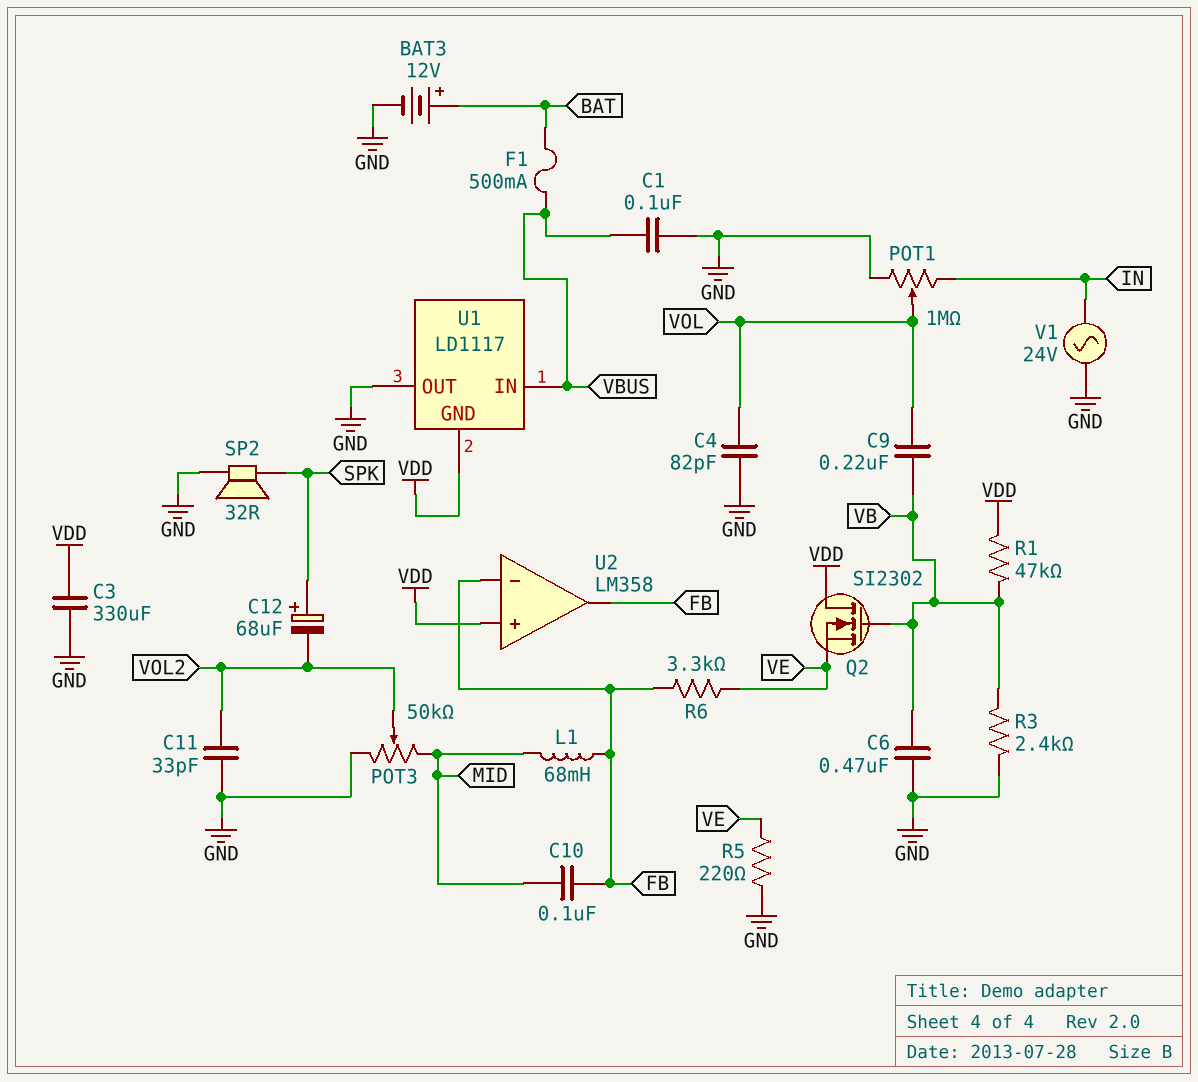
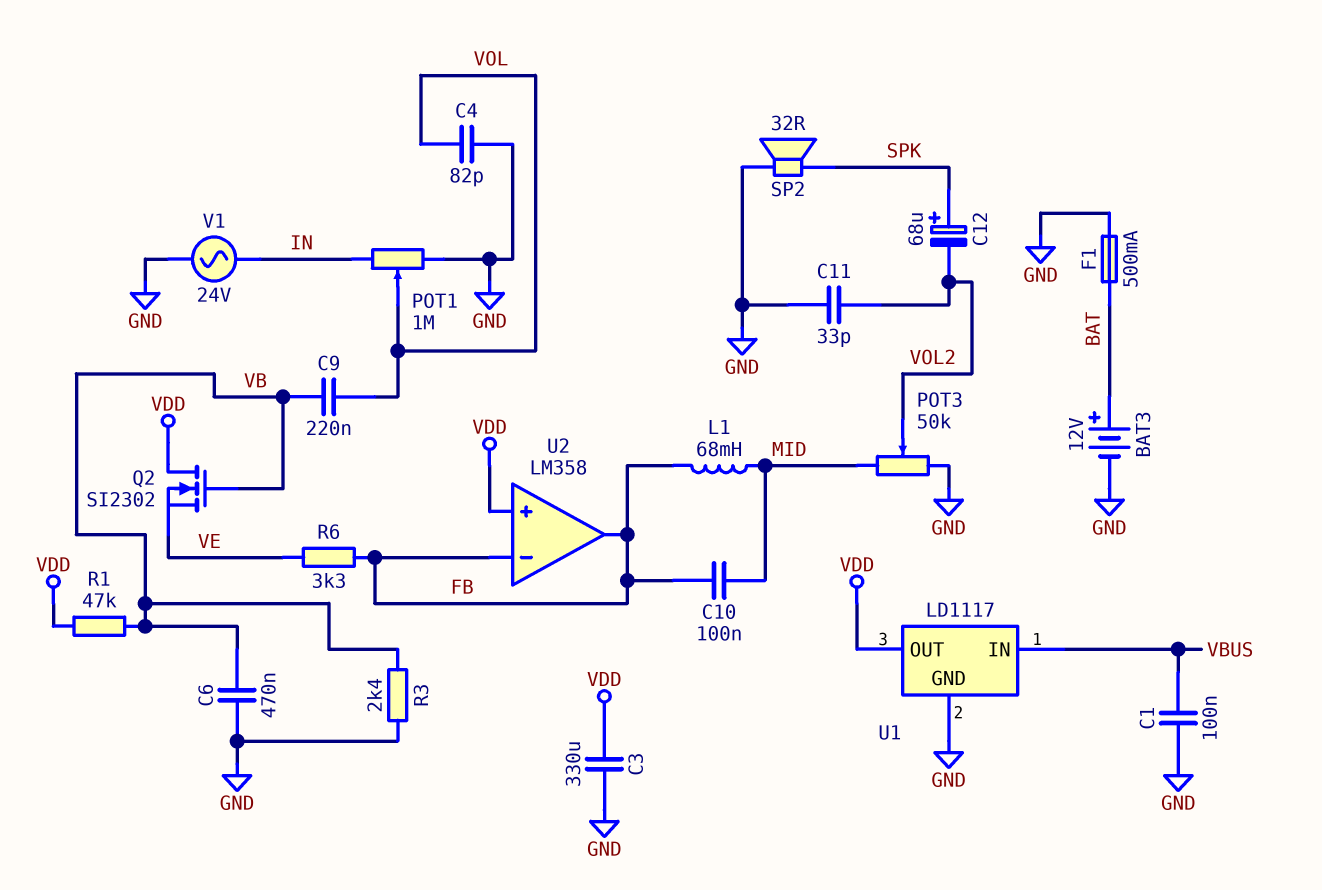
F1: 500mA (BAT, VBUS) -> 500mA (BAT, GND)
R5: 220 (GND, VE) -> none
U1 pin GND: VDD -> GND
U1 pin OUT: GND -> VDD

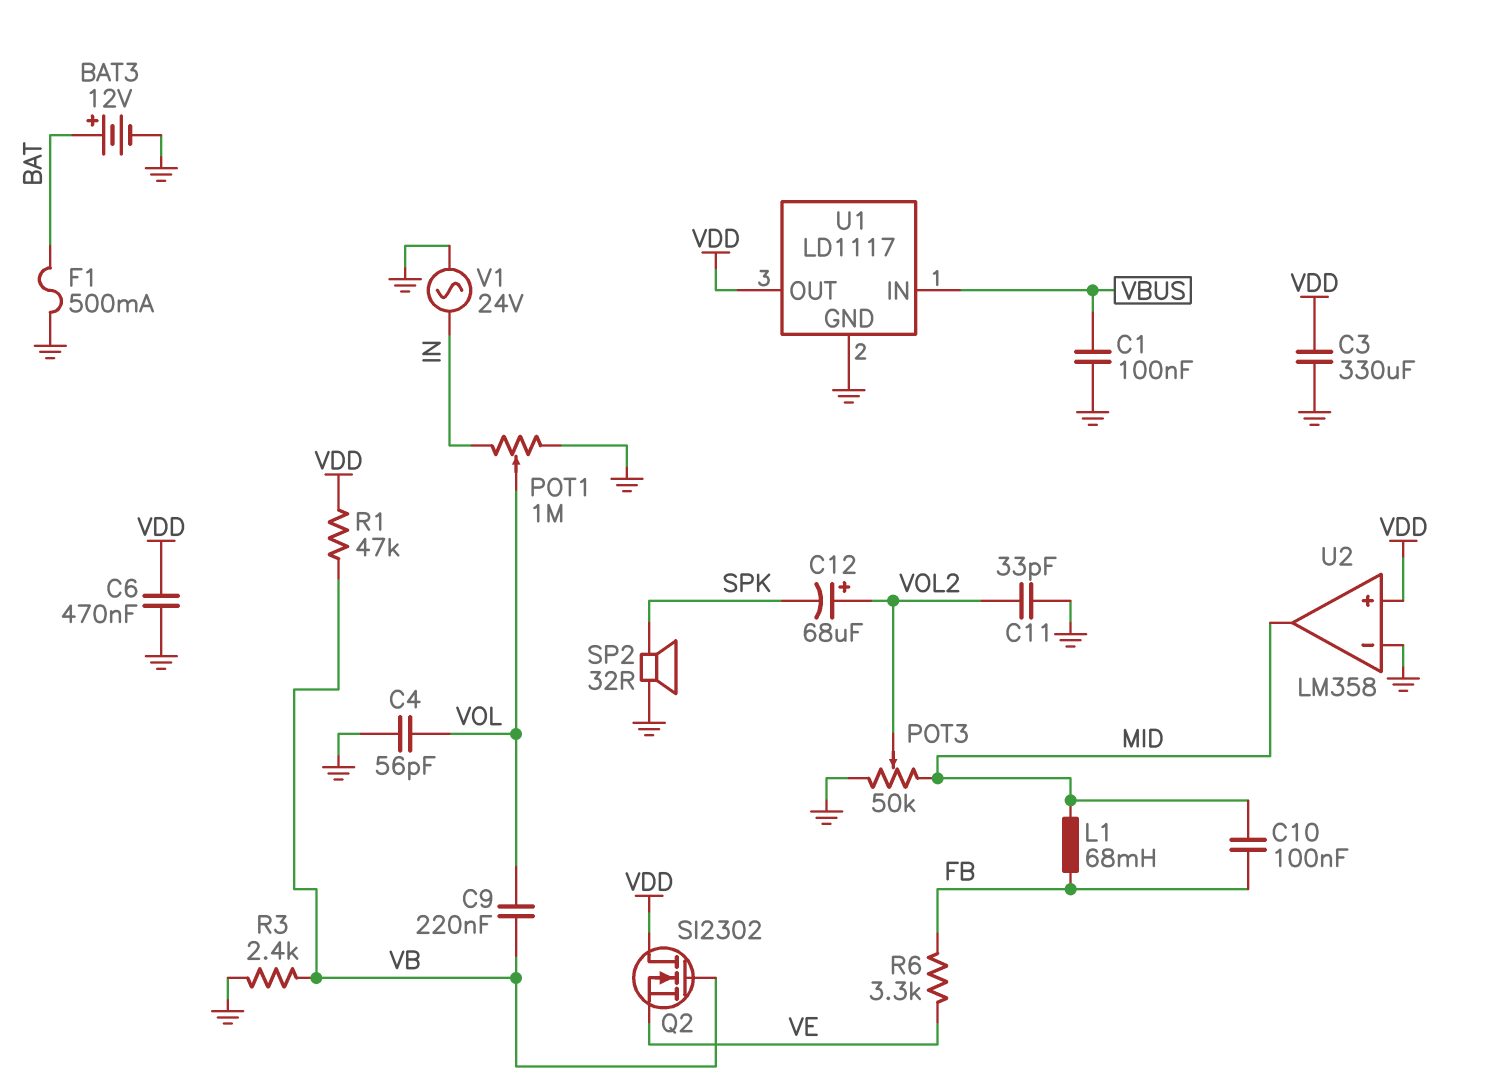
C4: 82pF (GND, VOL) -> 56pF (GND, VOL)
C6: 470nF (GND, VB) -> 470nF (GND, VDD)
C12: 68uF (plus SPK, minus VOL2) -> 68uF (plus VOL2, minus SPK)
U2 pin in-: FB -> GND
U2 pin out: FB -> MID

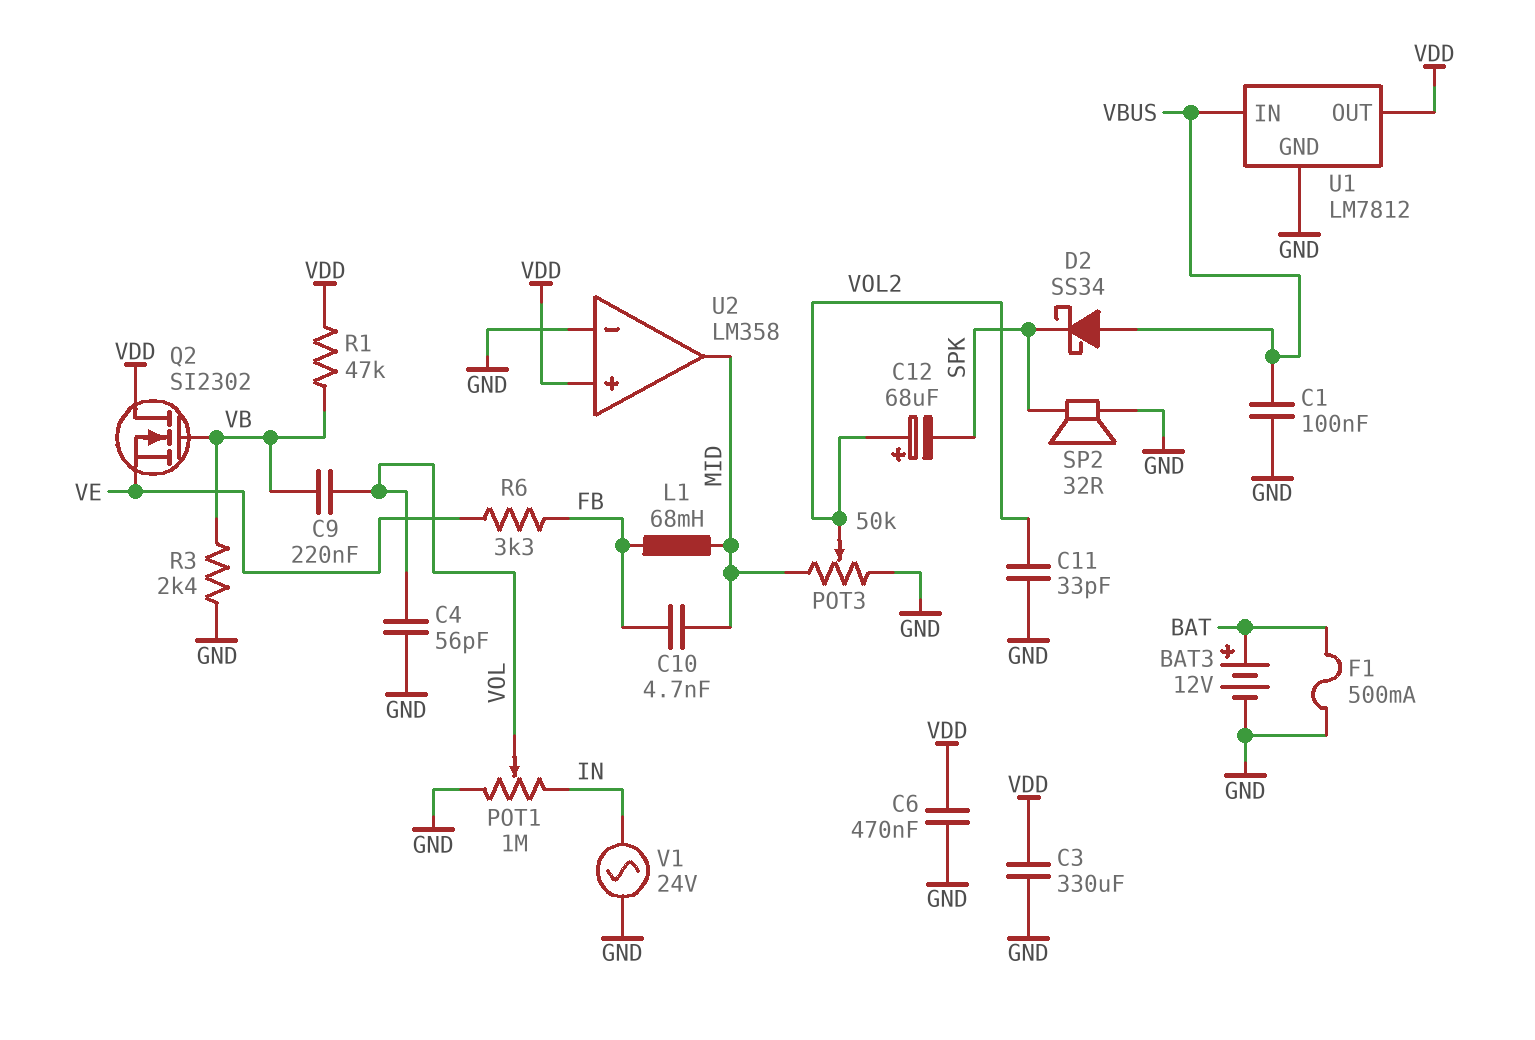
C10: 100nF (FB, MID) -> 4.7nF (FB, MID)
D2: none -> schottky SS34 (A VBUS, K SPK)
U1: LD1117 -> LM7812

